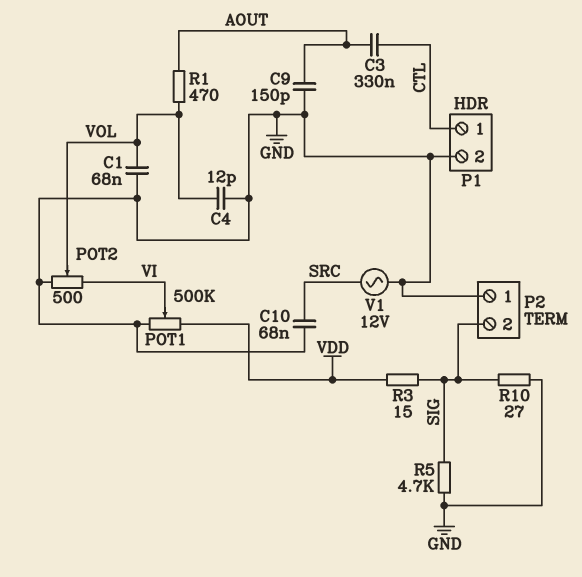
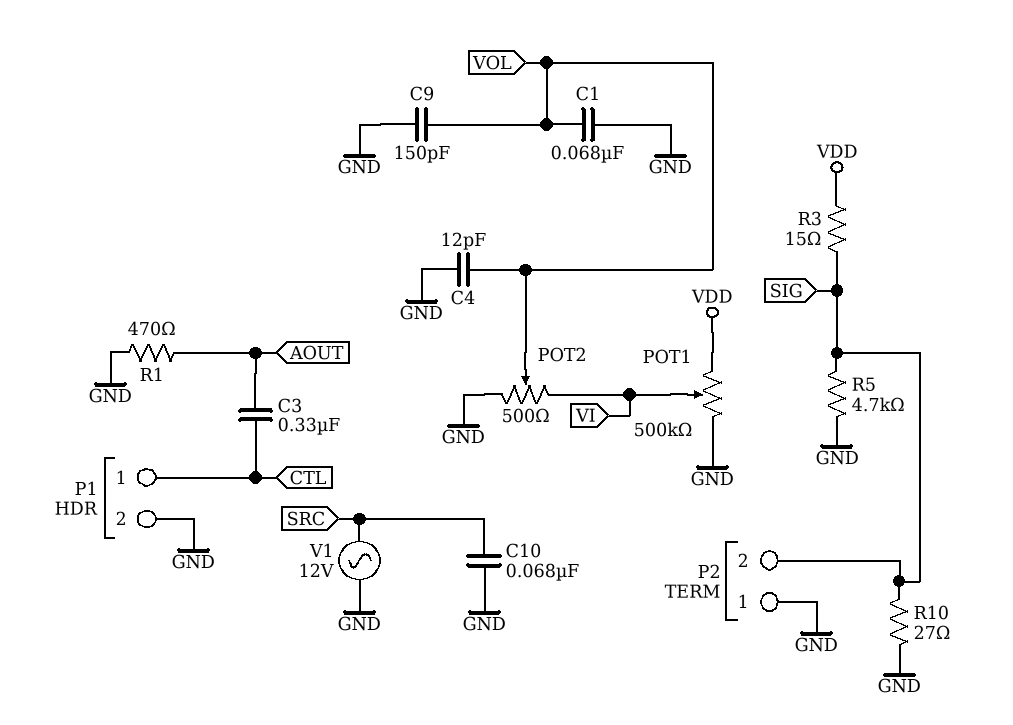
C9: 150pF (AOUT, GND) -> 150pF (GND, VOL)
R1: 470 (AOUT, VOL) -> 470 (AOUT, GND)

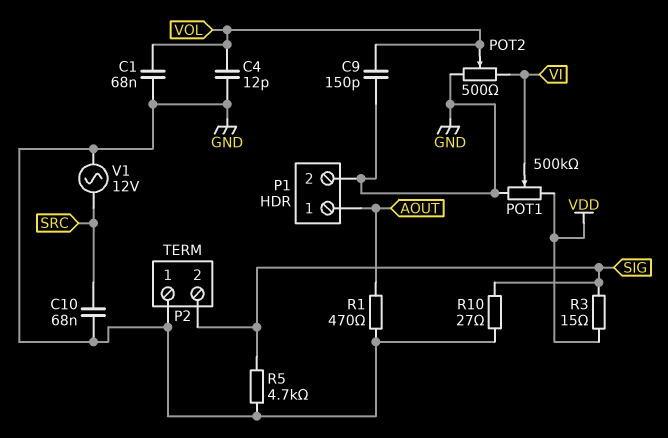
C3: 330nF (AOUT, CTL) -> none
P1 pin 1: CTL -> AOUT

